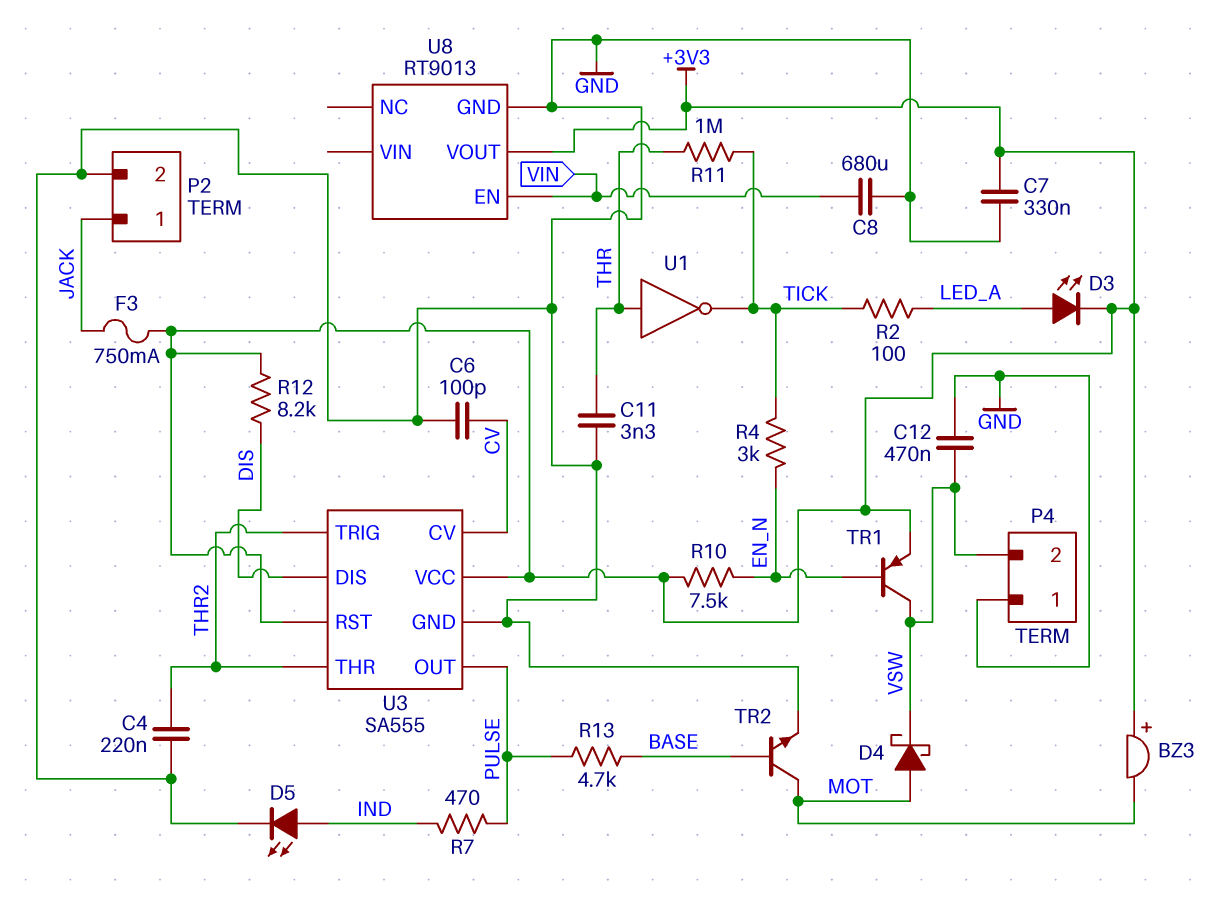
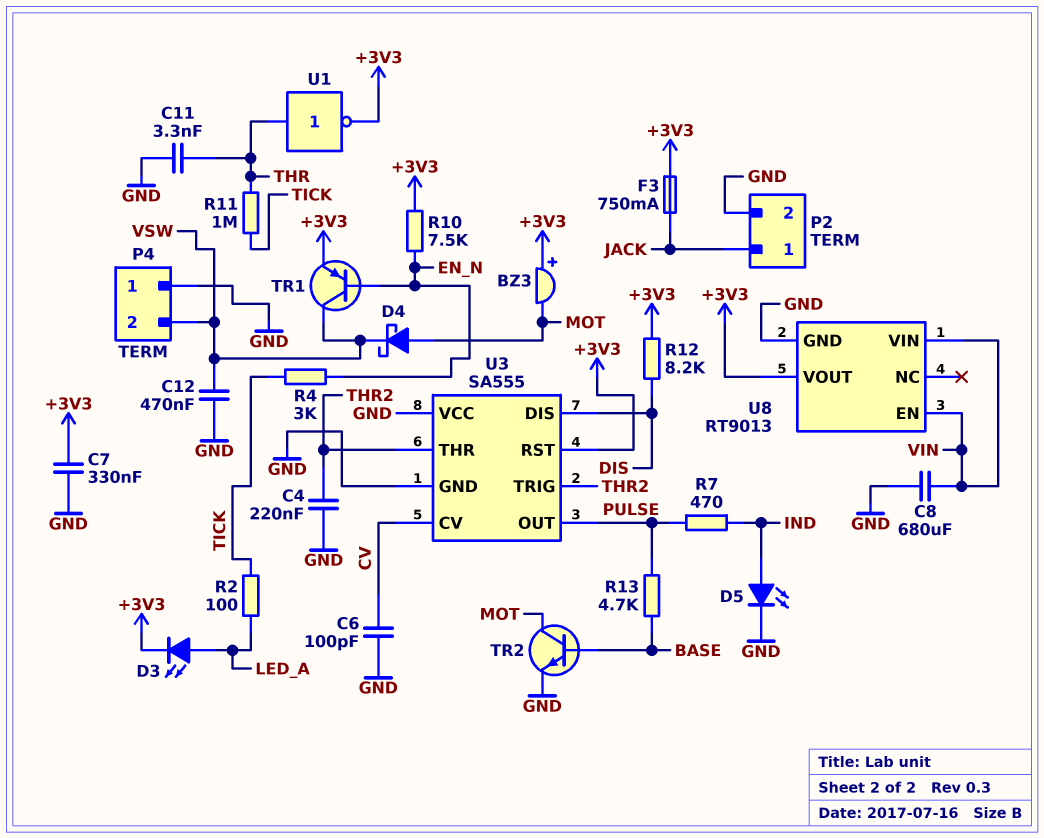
U1: NOT (in THR, out TICK) -> NOT (in THR, out +3V3)
U3 pin VCC: +3V3 -> GND
U8 pin VIN: none -> VIN

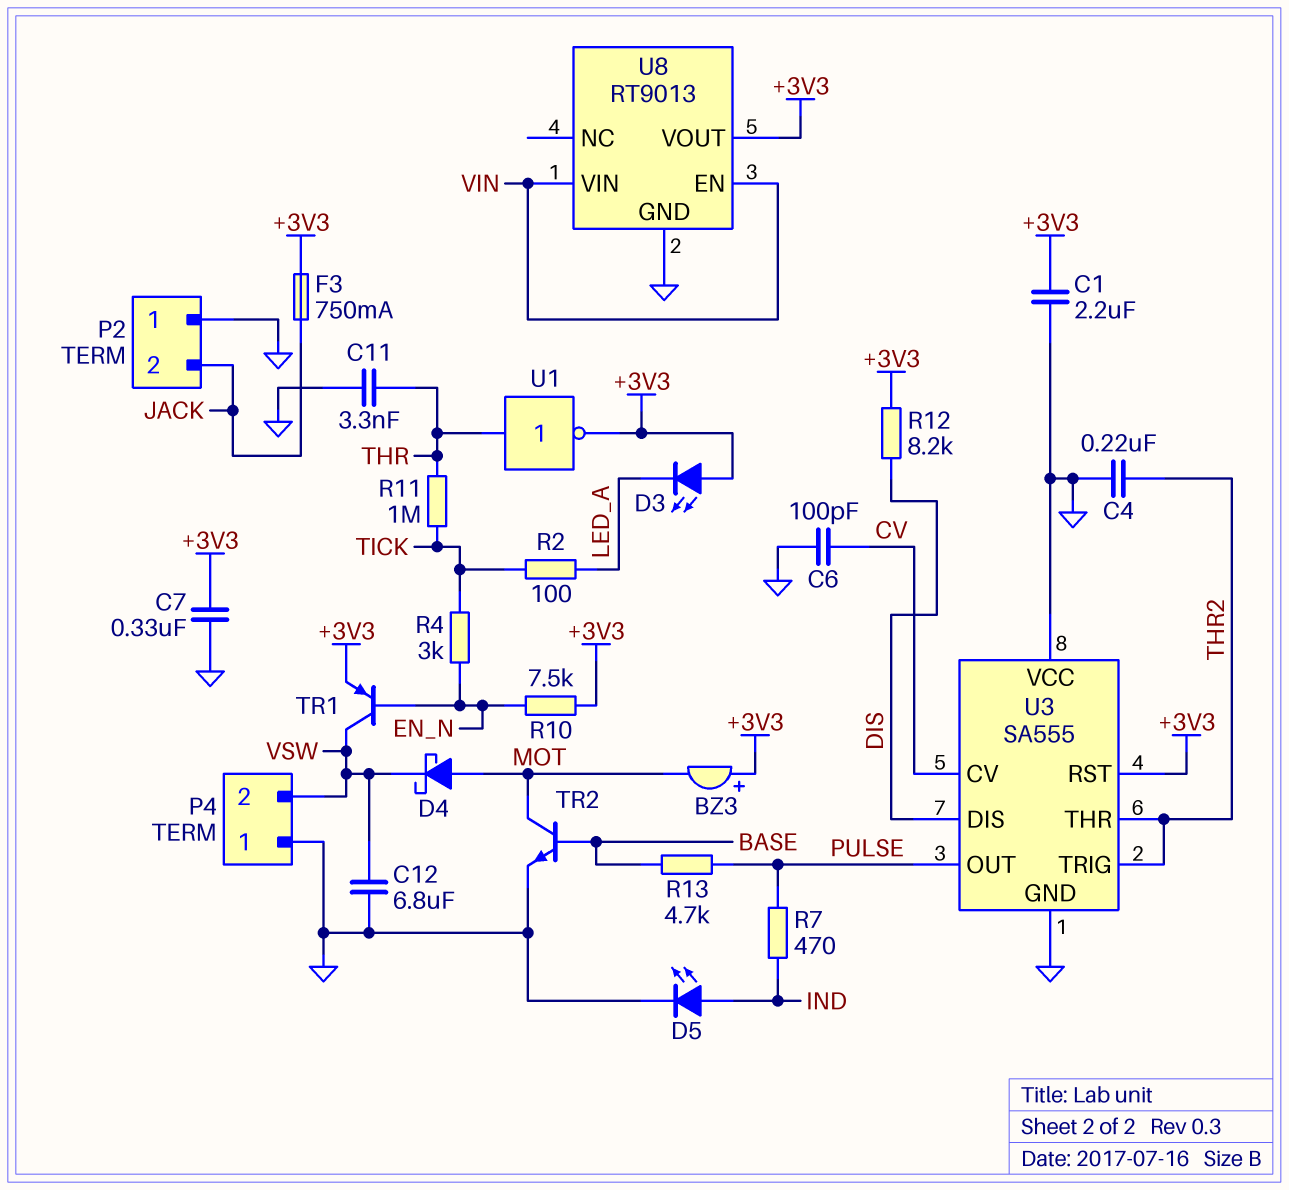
C1: none -> 2.2uF (+3V3, GND)
C8: 680uF (GND, VIN) -> none
C12: 470nF (GND, VSW) -> 6.8uF (GND, VSW)
D3: LED (A LED_A, K +3V3) -> LED (A +3V3, K LED_A)
P2 pin 1: JACK -> GND
P2 pin 2: GND -> JACK

